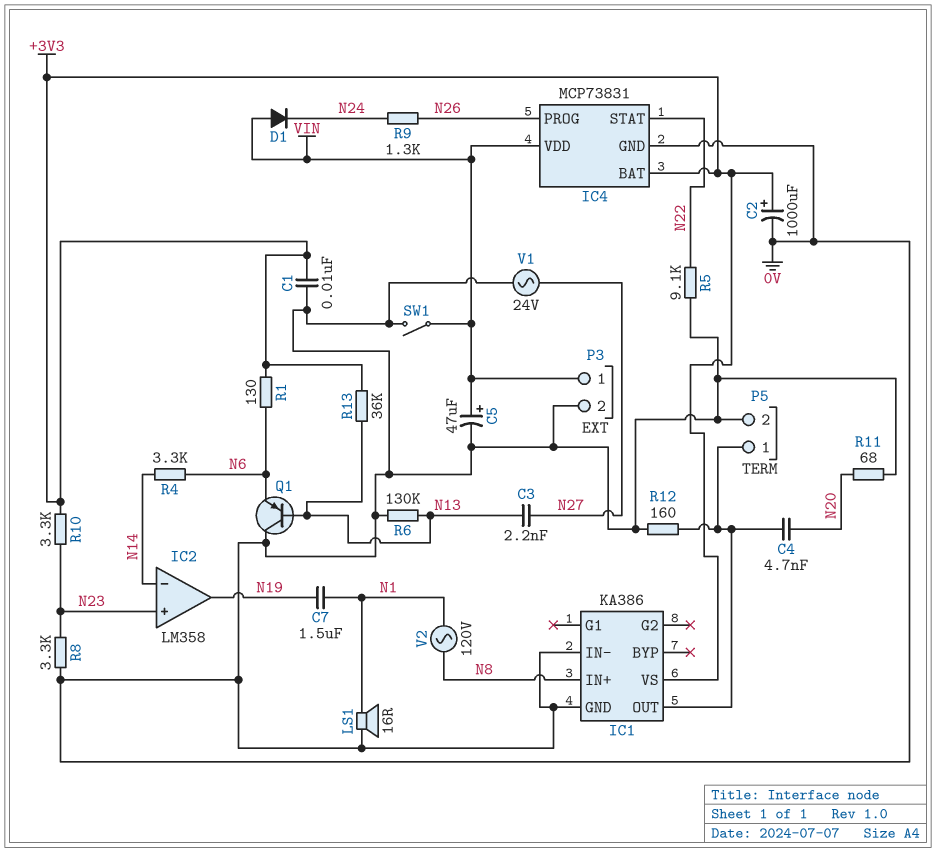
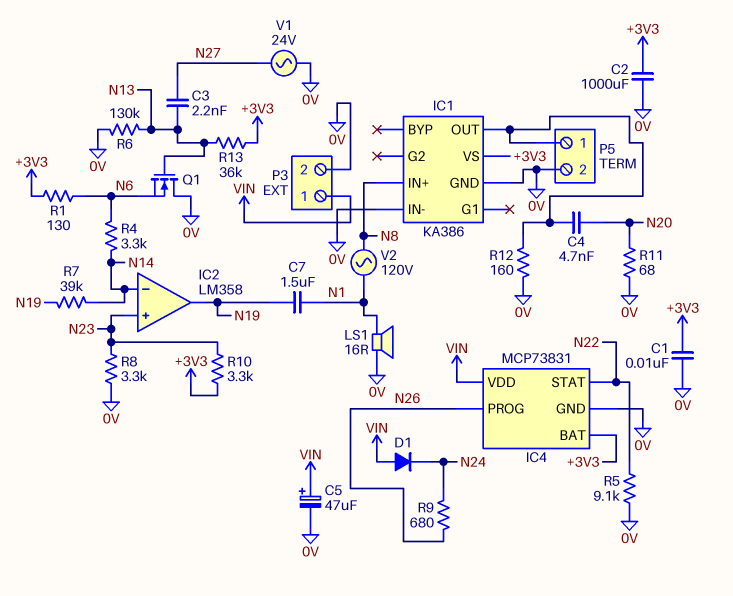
C2: 1000uF (plus +3V3, minus 0V) -> 1000uF (+3V3, 0V)
Q1: PNP (B N13, C 0V, E N6) -> NMOS (G N13, D 0V, S N6)
R7: none -> 39k (N14, N19)
R9: 1.3k (N24, N26) -> 680 (N24, N26)
SW1: switch (0V, VIN) -> none

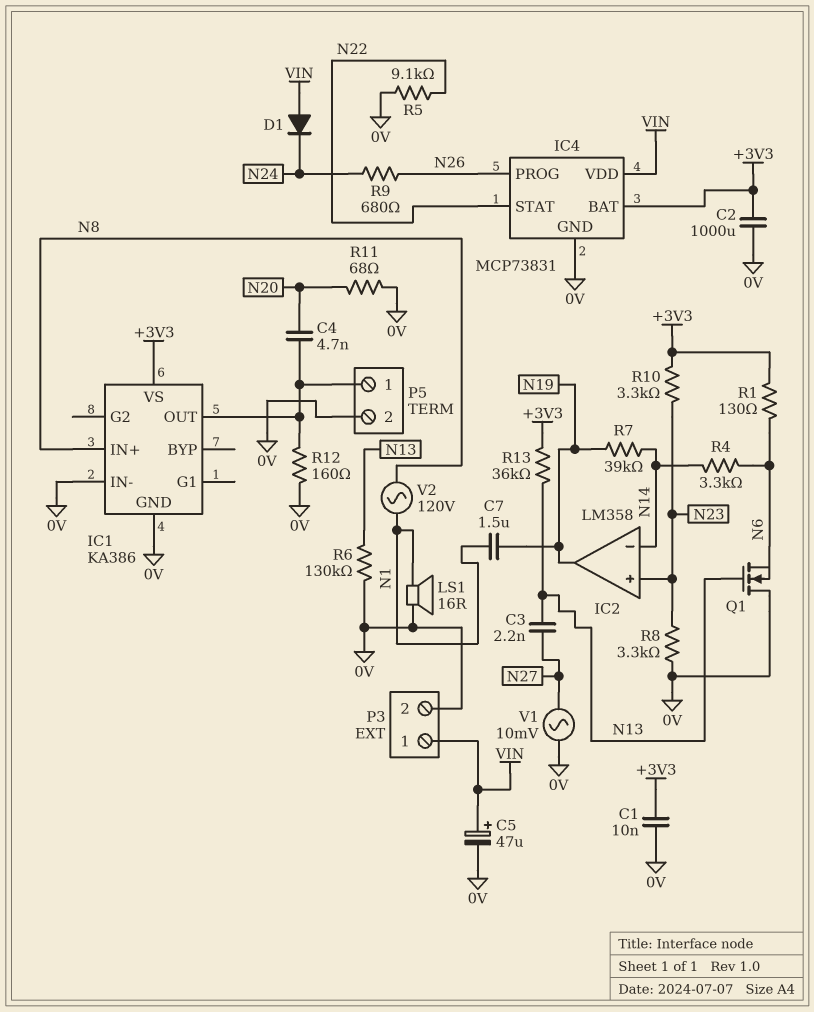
V1: AC 24V (0V, N27) -> AC 10mV (0V, N27)

